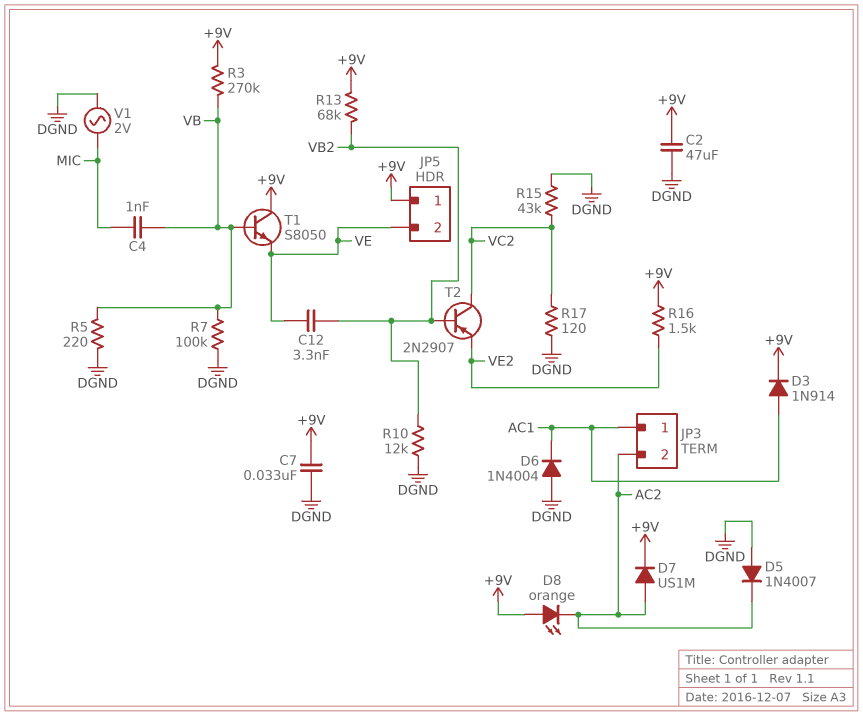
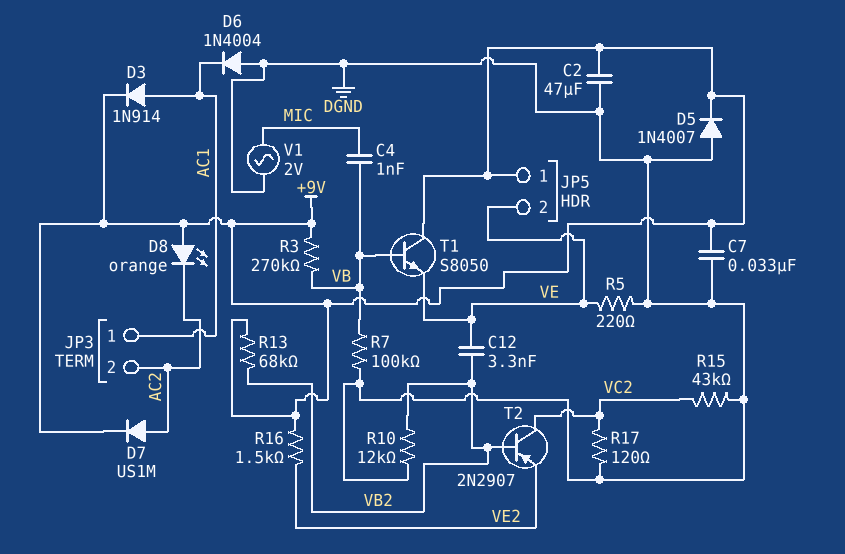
D5: diode 1N4007 (A DGND, K AC2) -> diode 1N4007 (A DGND, K +9V)
R5: 220 (DGND, VB) -> 220 (DGND, VE)

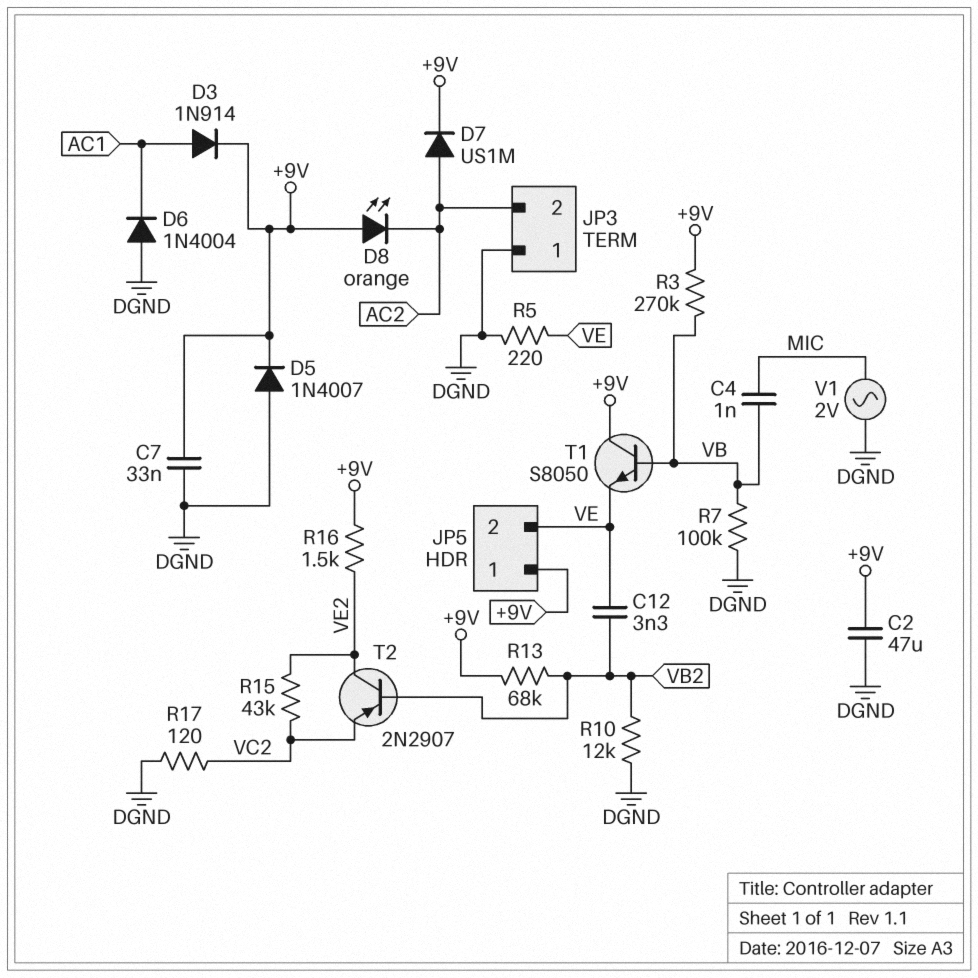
JP3 pin 1: AC1 -> DGND
R15: 43k (DGND, VC2) -> 43k (VC2, VE2)
T2: PNP 2N2907 (B VB2, C VC2, E VE2) -> PNP 2N2907 (B VB2, C VE2, E VC2)

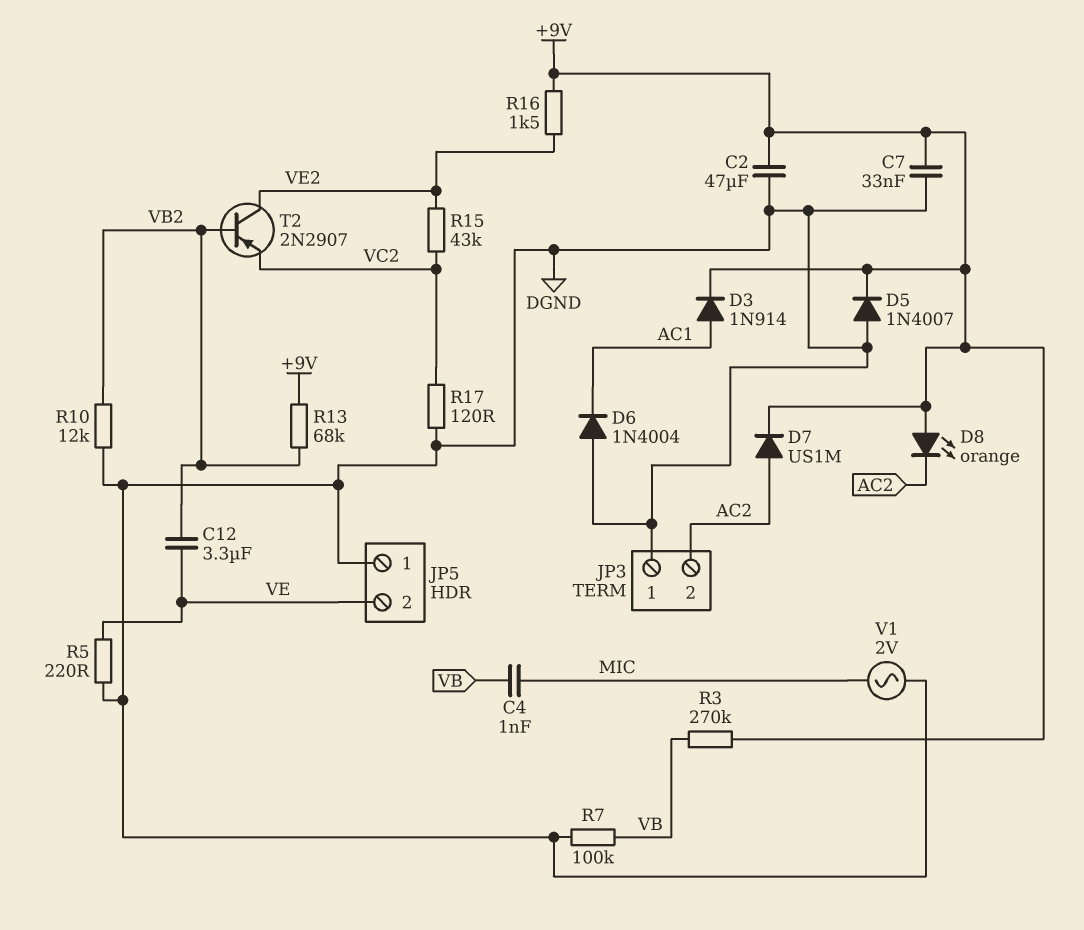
C12: 3.3nF (VB2, VE) -> 3.3uF (VB2, VE)
JP5 pin 1: +9V -> DGND
T1: NPN S8050 (B VB, C +9V, E VE) -> none

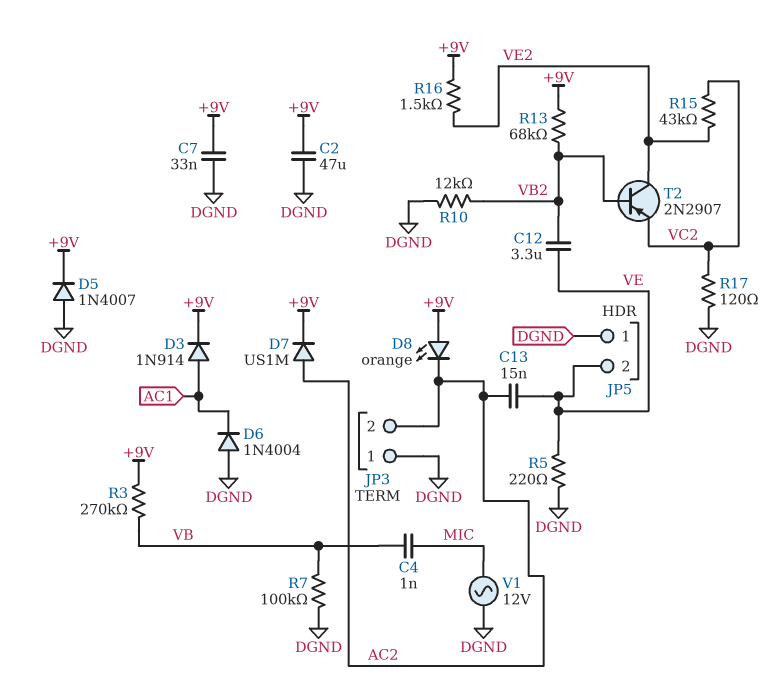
C13: none -> 15nF (AC2, VE)
V1: AC 2V (DGND, MIC) -> AC 12V (DGND, MIC)

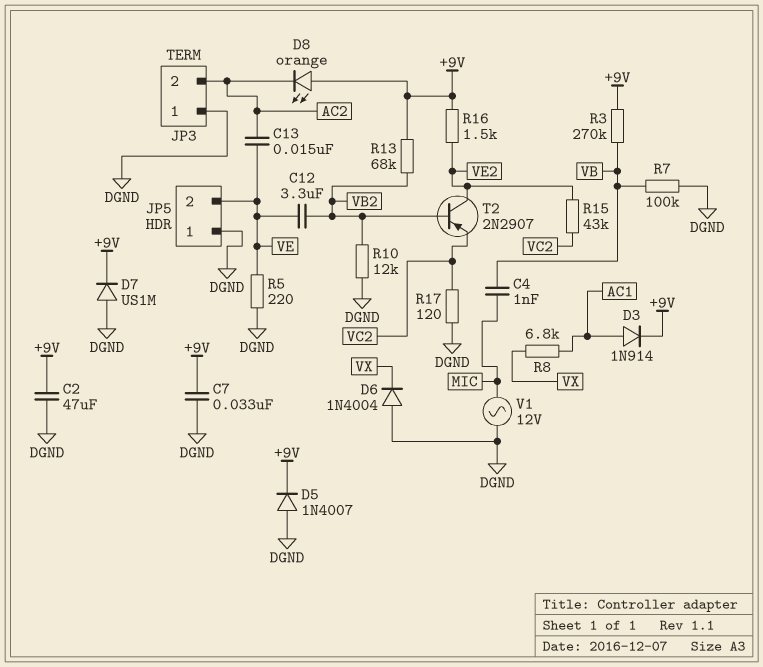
D6: diode 1N4004 (A DGND, K AC1) -> diode 1N4004 (A DGND, K VX)
D7: diode US1M (A AC2, K +9V) -> diode US1M (A DGND, K +9V)
R8: none -> 6.8k (AC1, VX)

